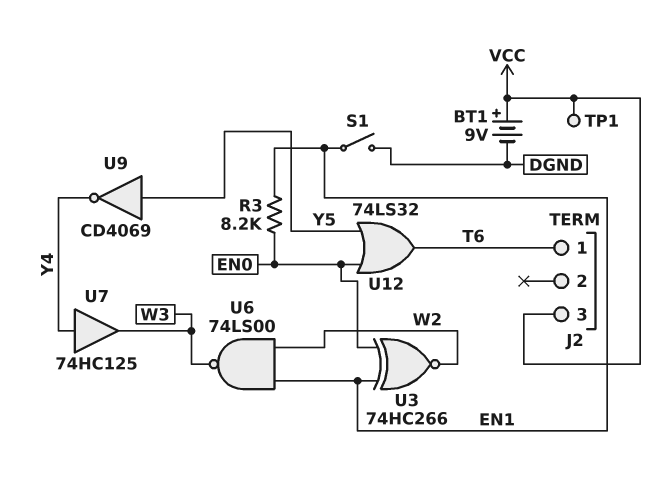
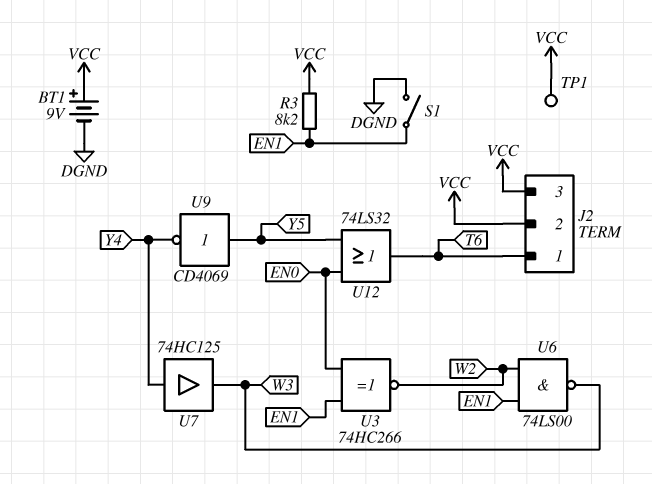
J2 pin 2: none -> VCC
R3: 8.2k (EN0, EN1) -> 8.2k (EN1, VCC)

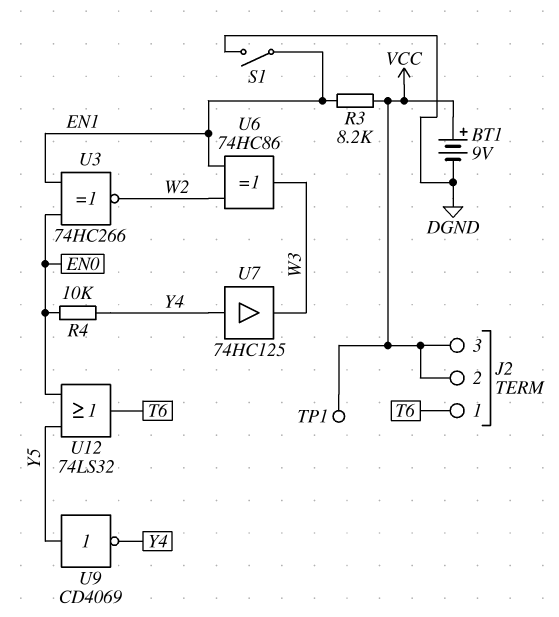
R4: none -> 10k (EN0, Y4)
U6: NAND 74LS00 (in EN1, in W2, out W3) -> XOR 74HC86 (in EN1, in W2, out W3)

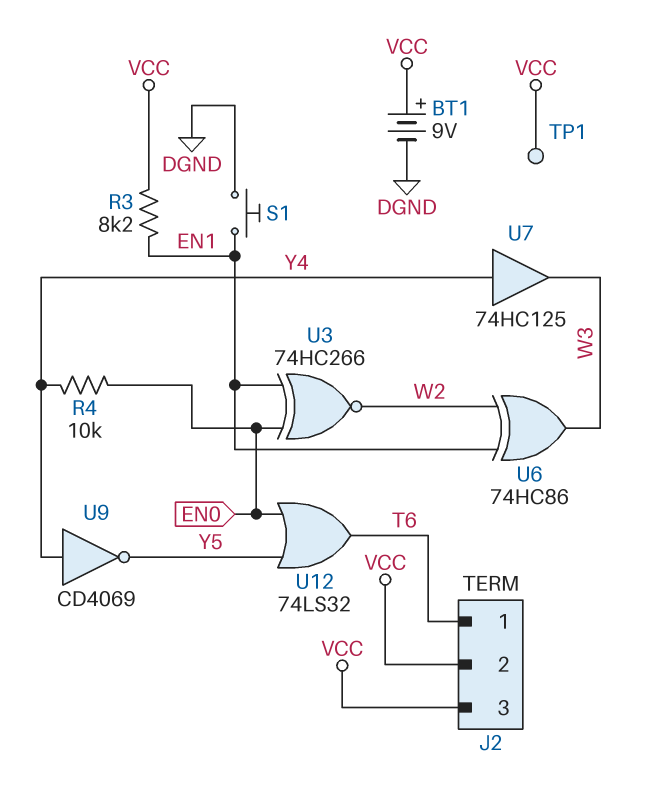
S1: switch (DGND, EN1) -> button (DGND, EN1)
U9: NOT CD4069 (in Y5, out Y4) -> NOT CD4069 (in Y4, out Y5)

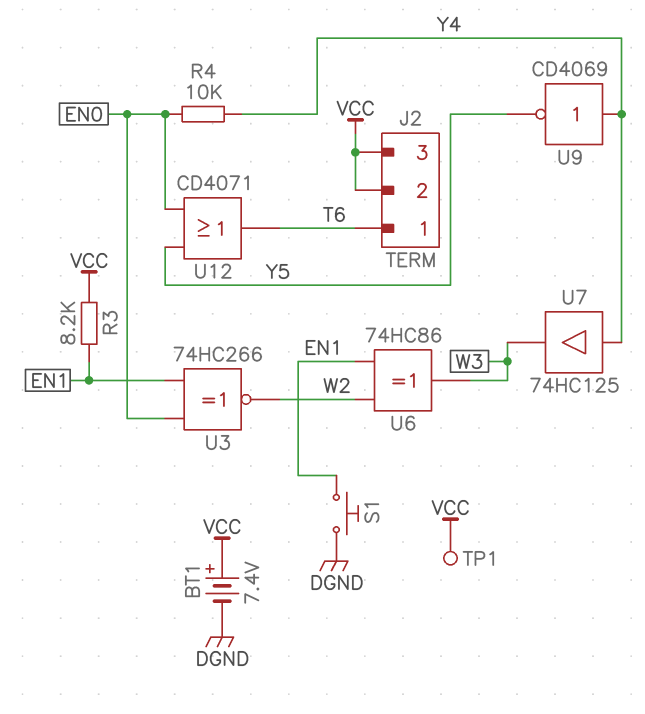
BT1: 9V (plus VCC, minus DGND) -> 7.4V (plus VCC, minus DGND)
U12: OR 74LS32 (in EN0, in Y5, out T6) -> OR CD4071 (in EN0, in Y5, out T6)

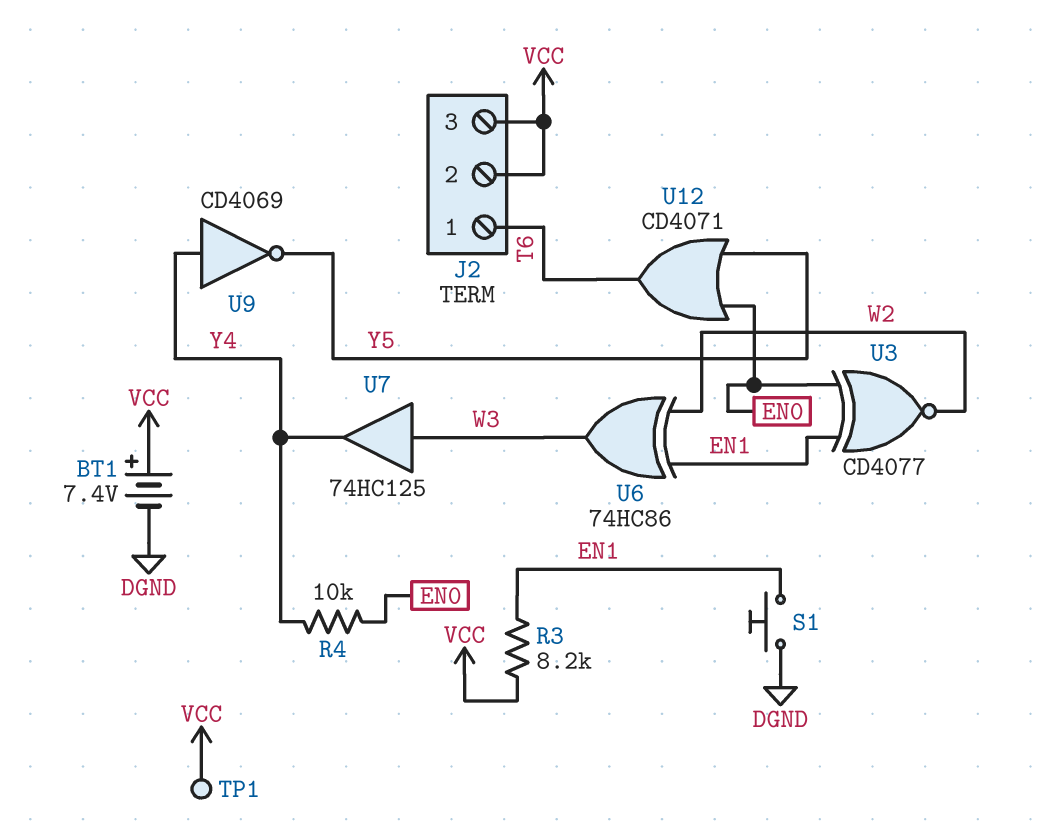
U3: XNOR 74HC266 (in EN0, in EN1, out W2) -> XNOR CD4077 (in EN0, in EN1, out W2)
U7: buffer 74HC125 (in Y4, out W3) -> buffer 74HC125 (in W3, out Y4)

